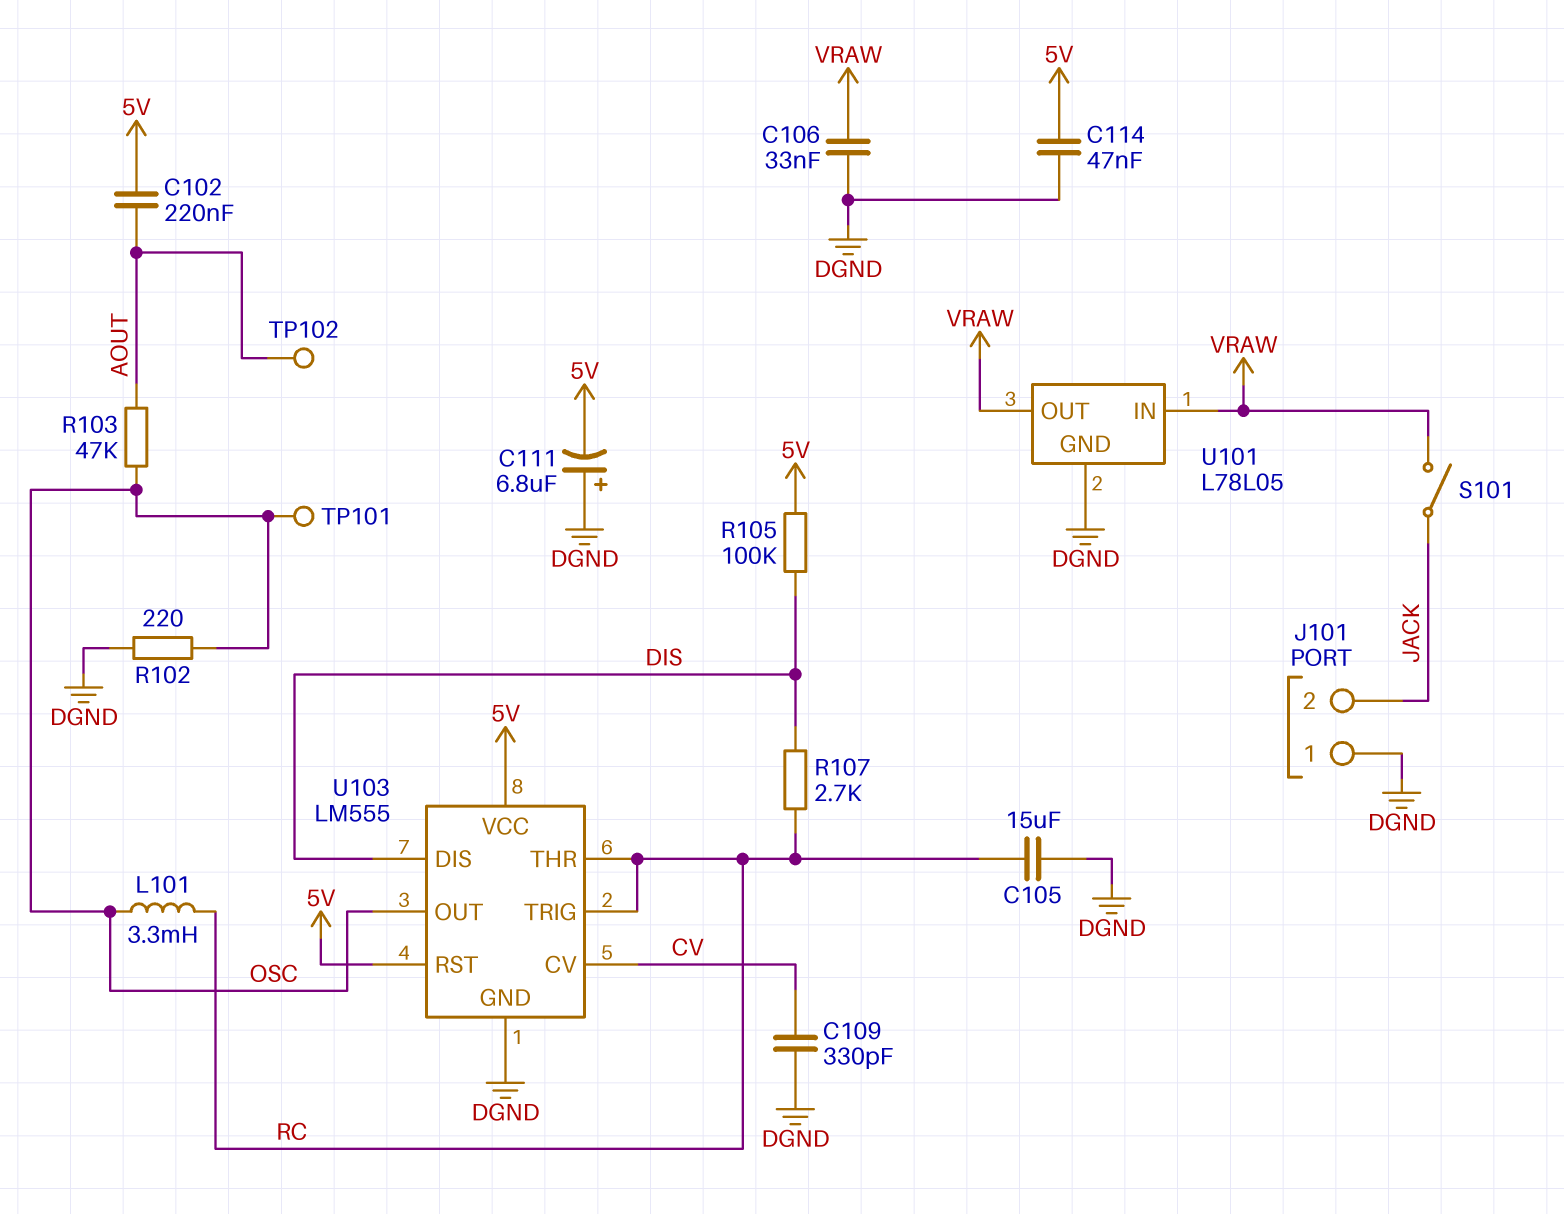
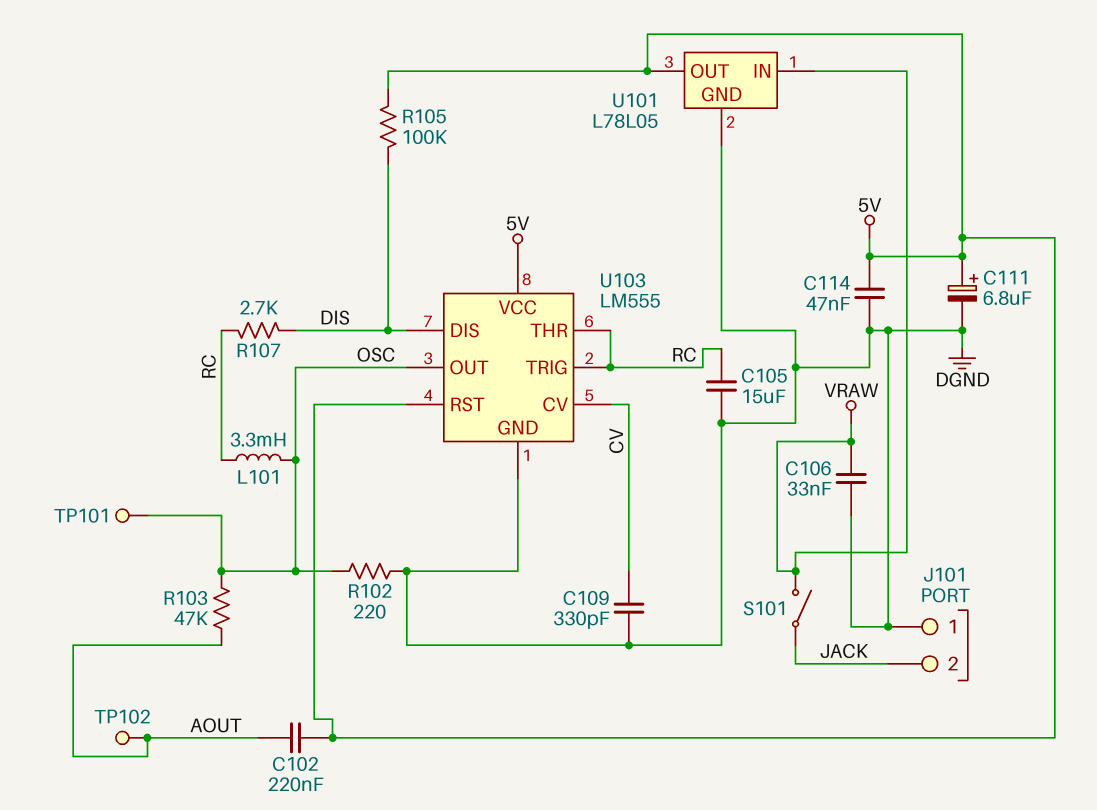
C111: 6.8uF (plus DGND, minus 5V) -> 6.8uF (plus 5V, minus DGND)
U101 pin OUT: VRAW -> 5V

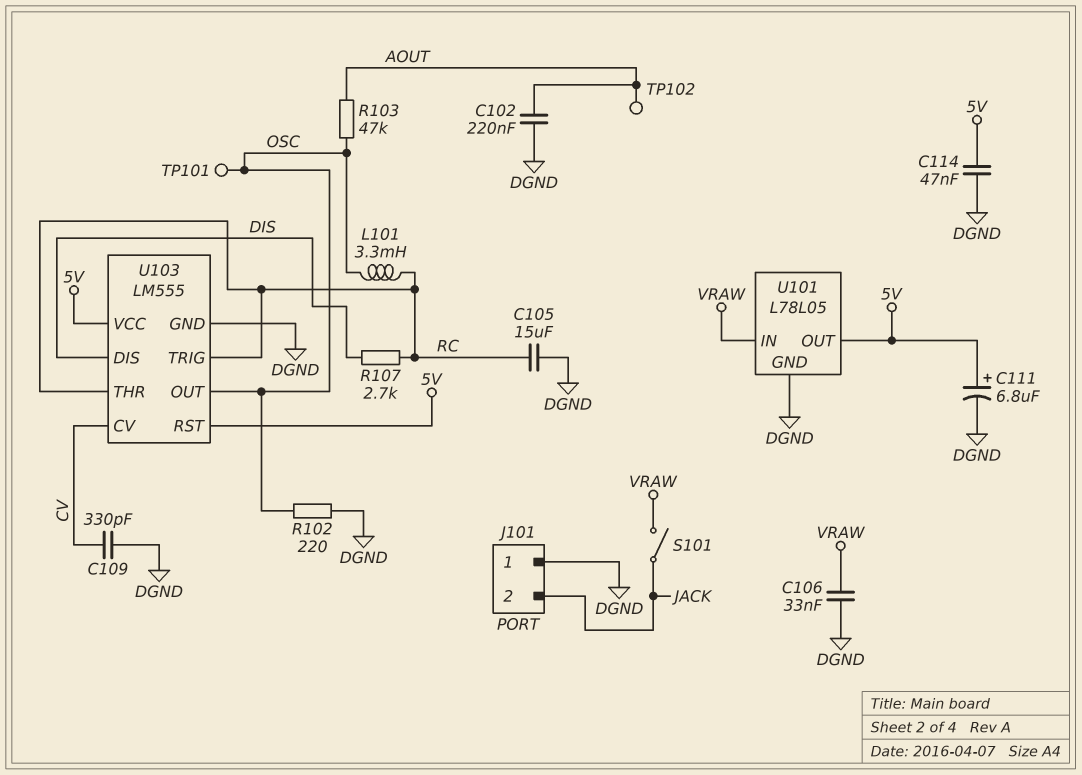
C102: 220nF (5V, AOUT) -> 220nF (AOUT, DGND)
R105: 100k (5V, DIS) -> none

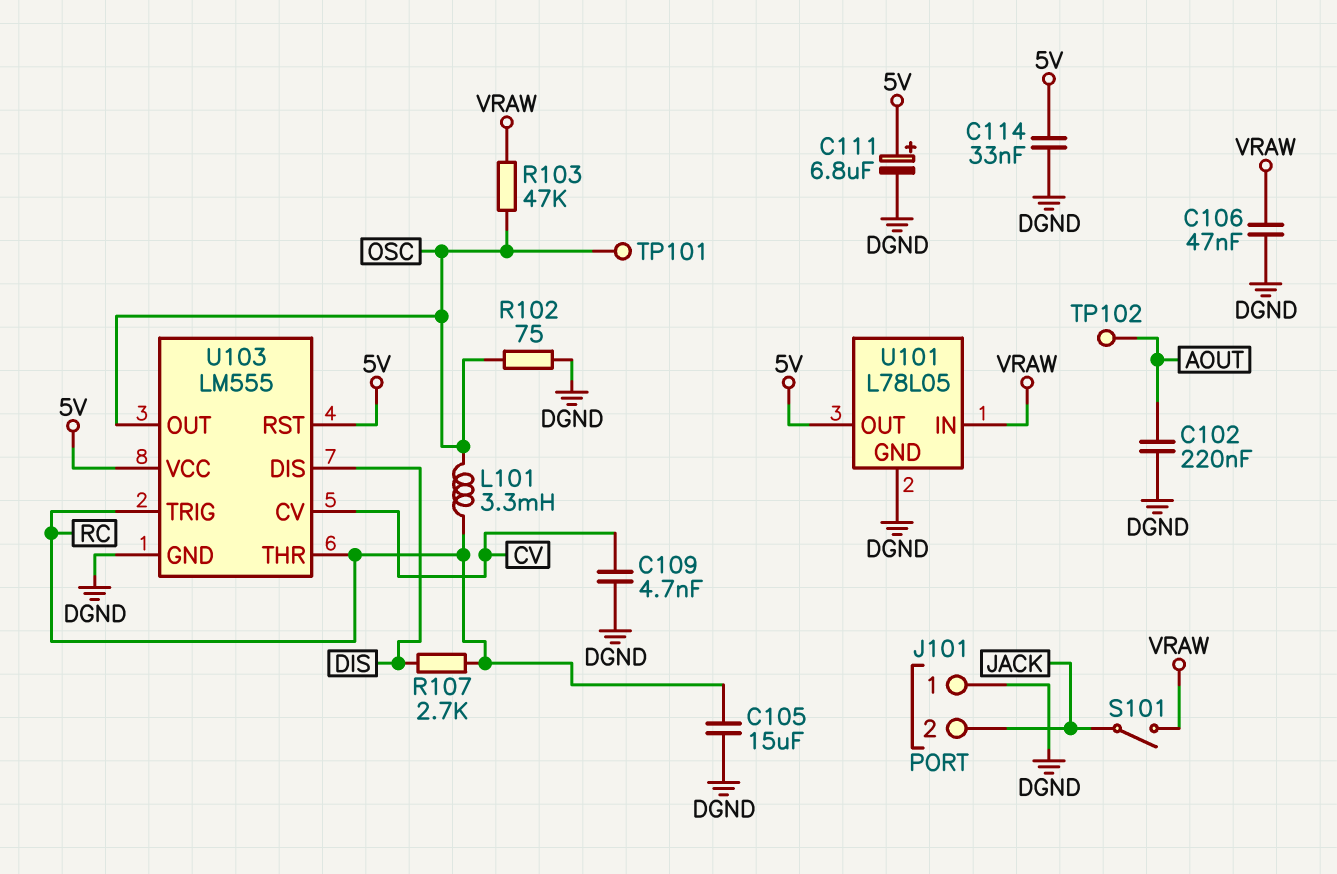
C106: 33nF (DGND, VRAW) -> 47nF (DGND, VRAW)
C109: 330pF (CV, DGND) -> 4.7nF (CV, DGND)
C114: 47nF (5V, DGND) -> 33nF (5V, DGND)
R102: 220 (DGND, OSC) -> 75 (DGND, OSC)
R103: 47k (AOUT, OSC) -> 47k (OSC, VRAW)

